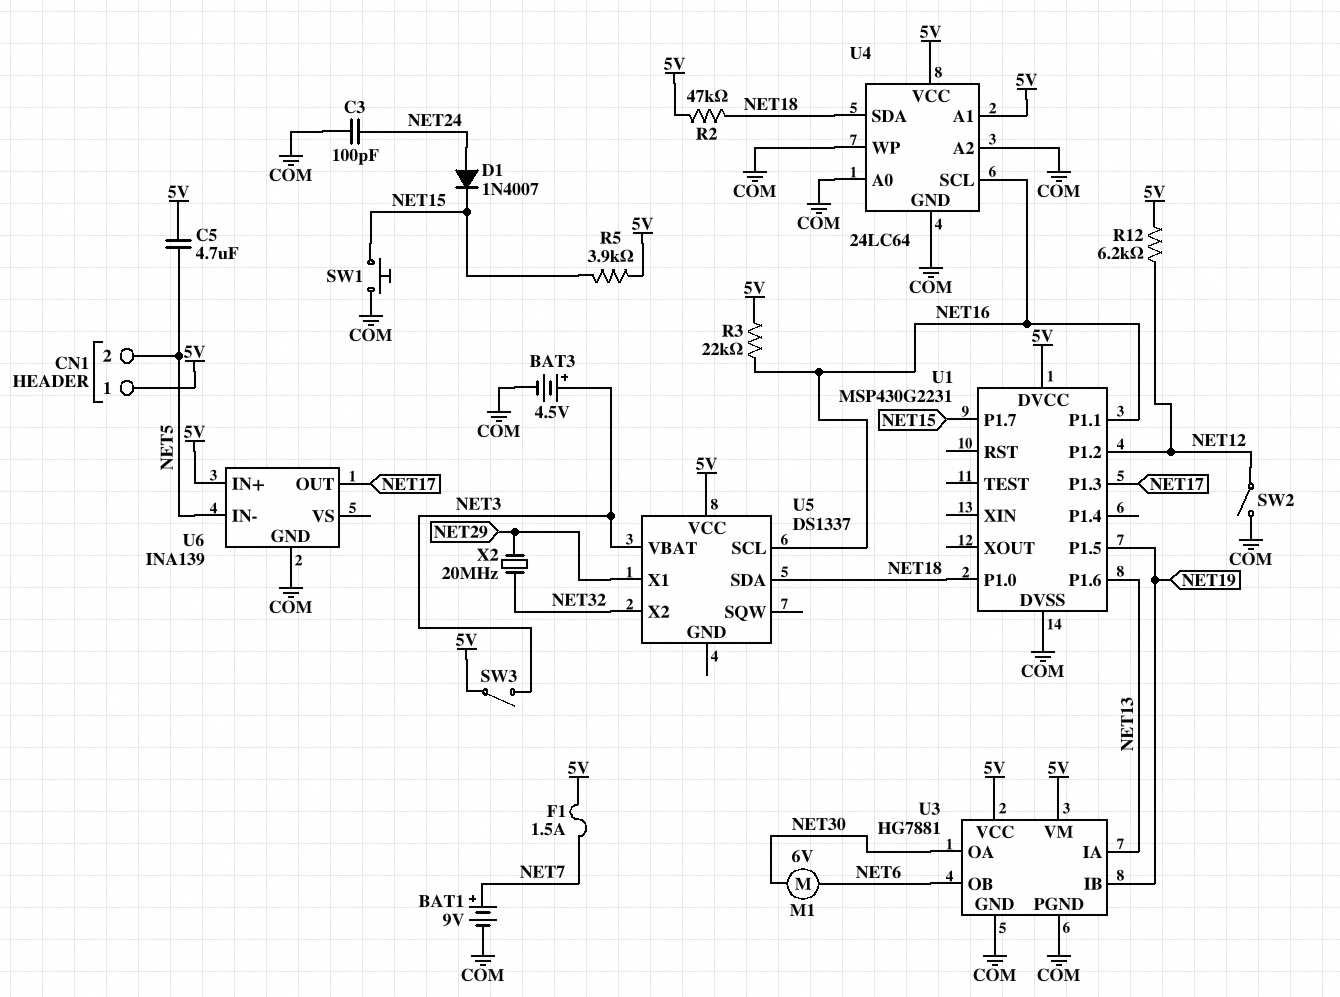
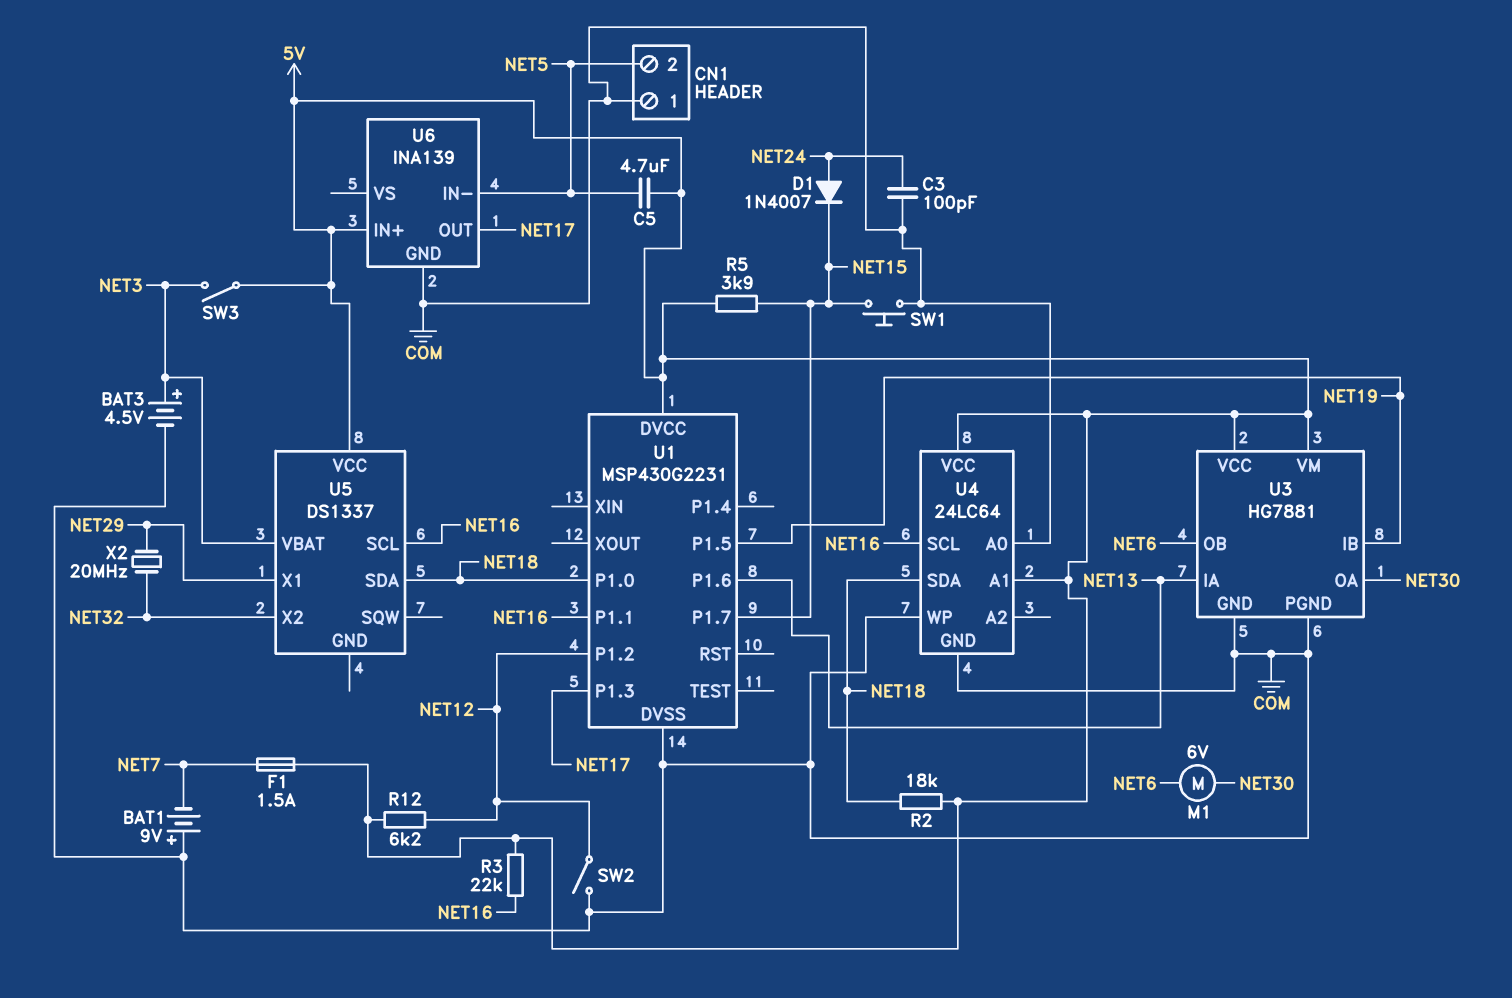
BAT1: 9V (plus NET7, minus COM) -> 9V (plus COM, minus NET7)
CN1 pin 1: 5V -> COM
R2: 47k (5V, NET18) -> 18k (5V, NET18)
U4 pin A2: COM -> none

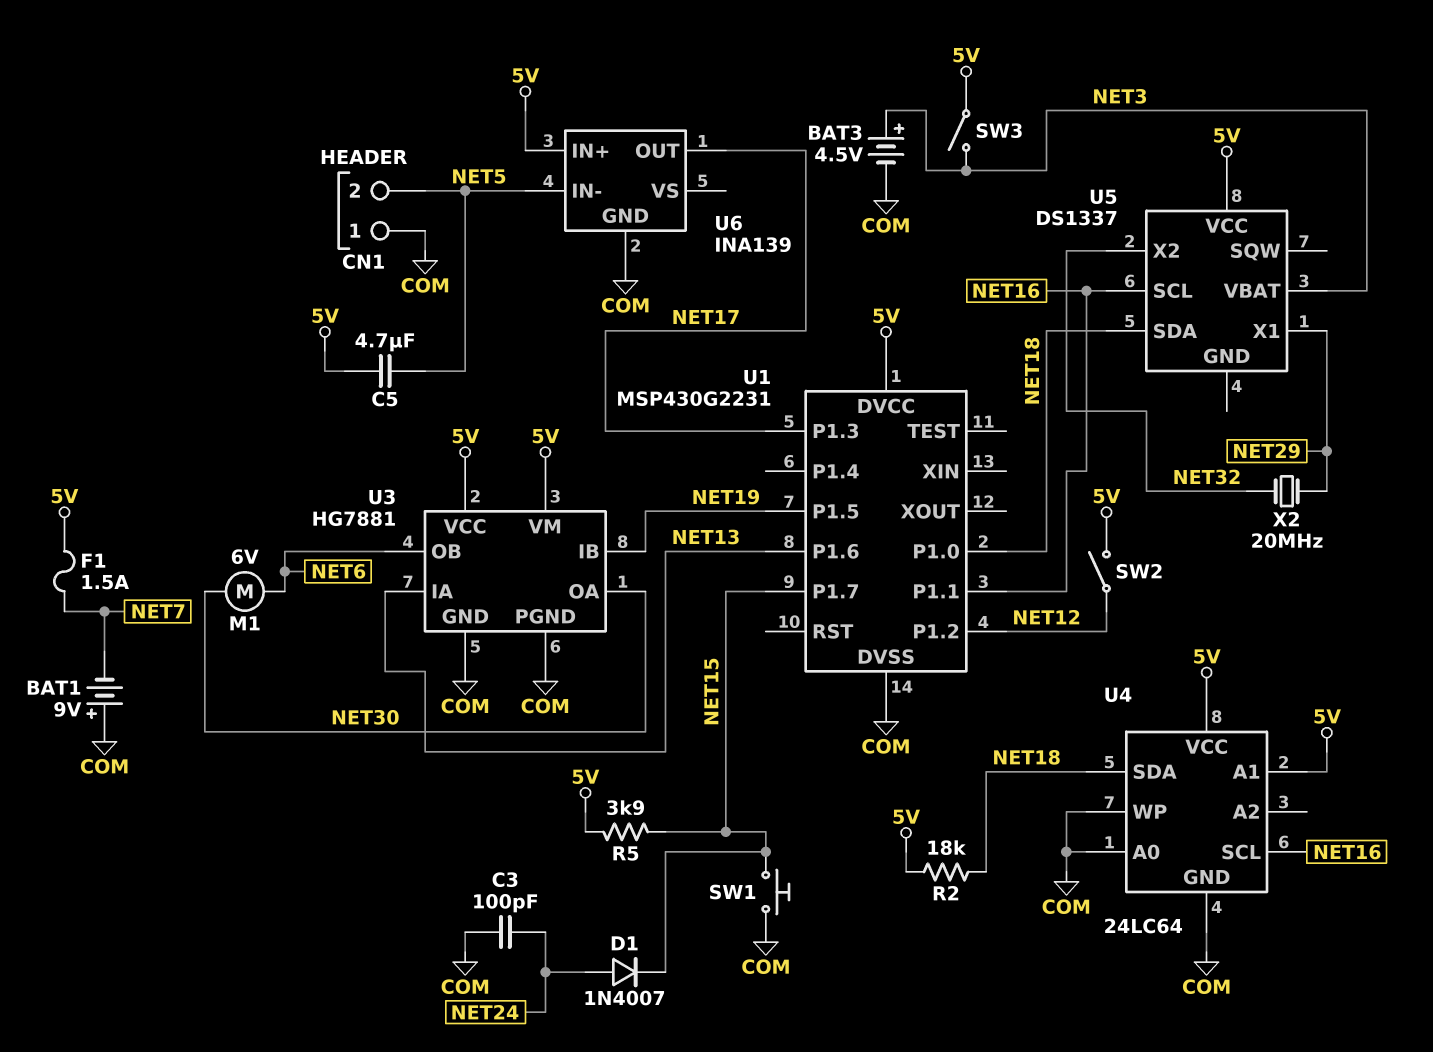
R3: 22k (5V, NET16) -> none
R12: 6.2k (5V, NET12) -> none
SW2: switch (COM, NET12) -> switch (5V, NET12)

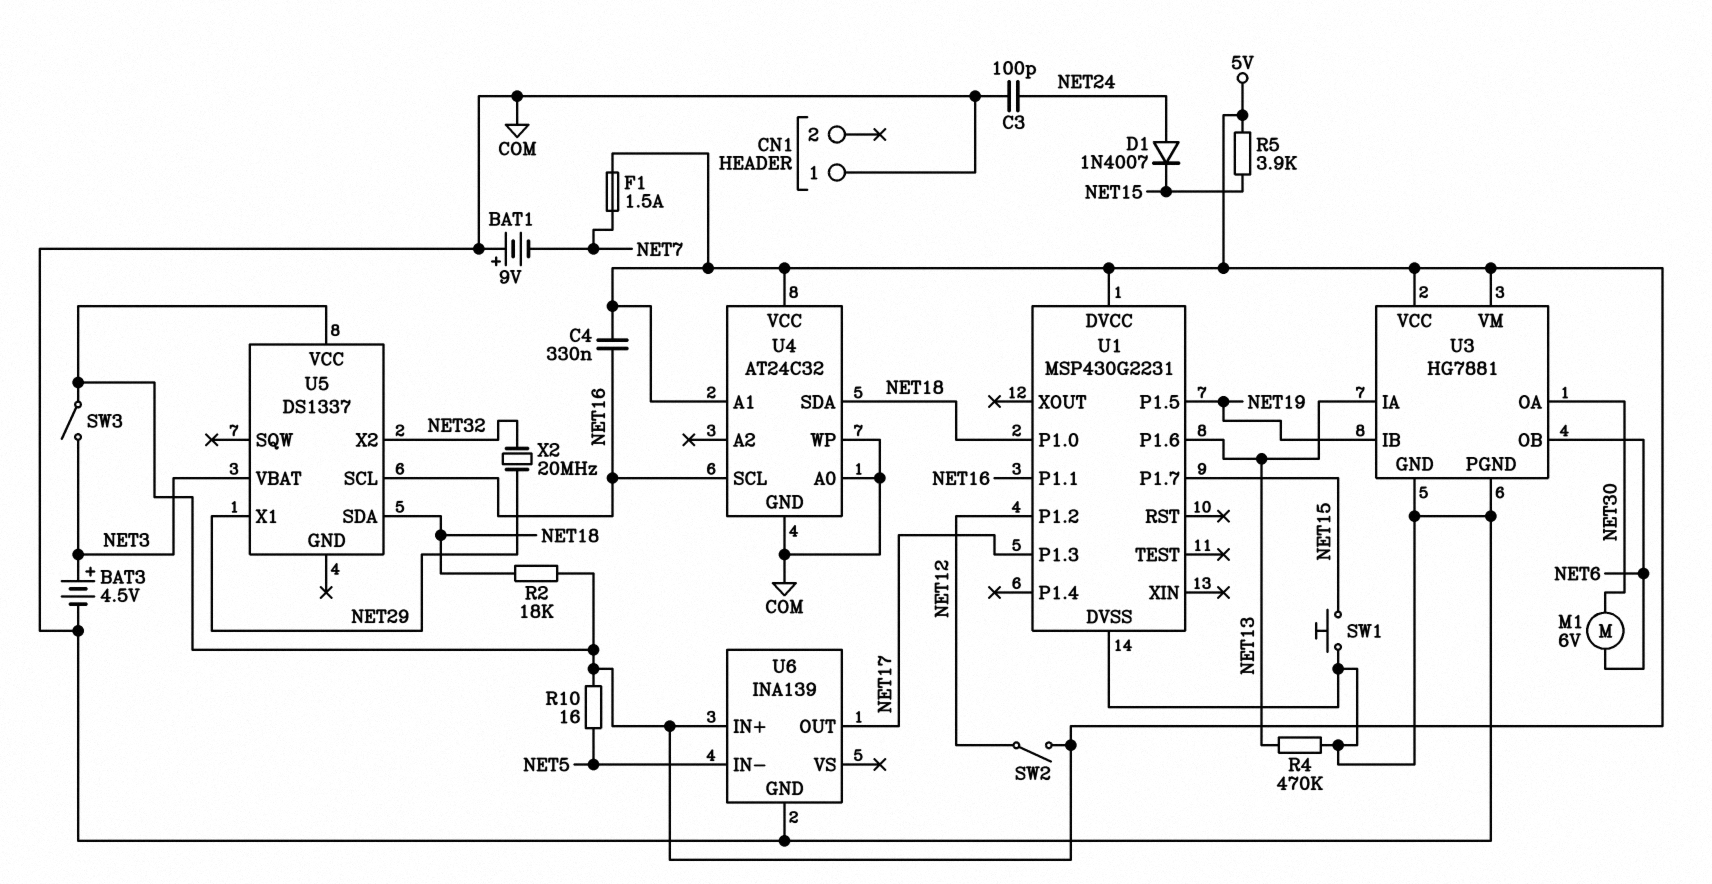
C4: none -> 330nF (5V, NET16)
C5: 4.7uF (5V, NET5) -> none
CN1 pin 2: NET5 -> none
R4: none -> 470k (COM, NET13)
R10: none -> 16 (5V, NET5)
U4: 24LC64 -> AT24C32

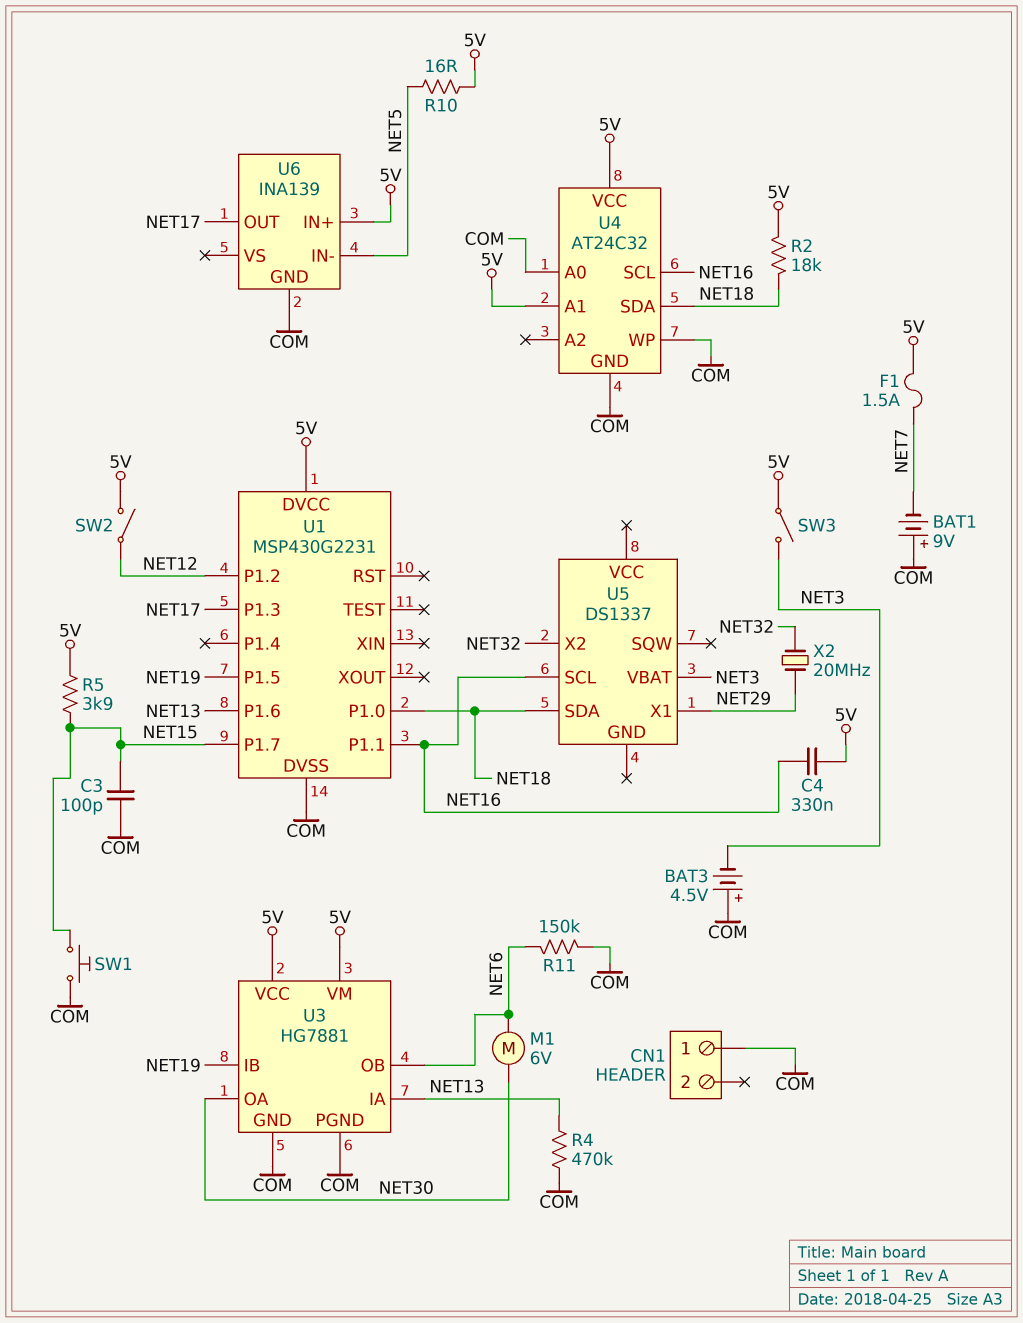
BAT3: 4.5V (plus NET3, minus COM) -> 4.5V (plus COM, minus NET3)
C3: 100pF (COM, NET24) -> 100pF (COM, NET15)
D1: diode 1N4007 (A NET24, K NET15) -> none
R11: none -> 150k (COM, NET6)
U5 pin VCC: 5V -> none

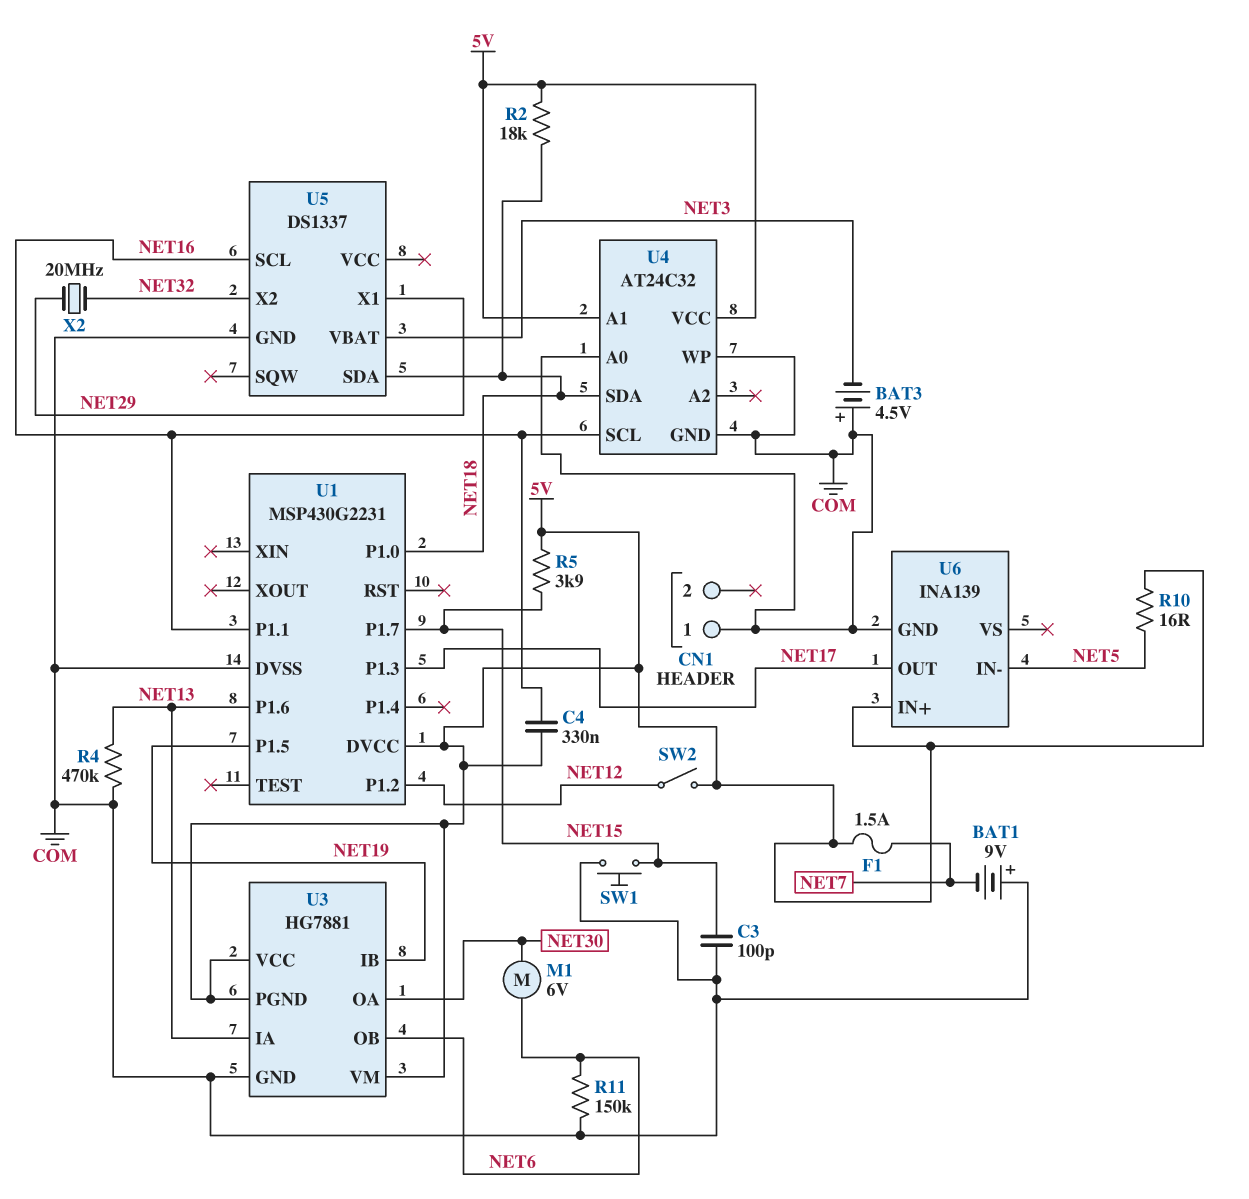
SW3: switch (5V, NET3) -> none
U3 pin PGND: COM -> 5V
U5 pin GND: none -> COM

